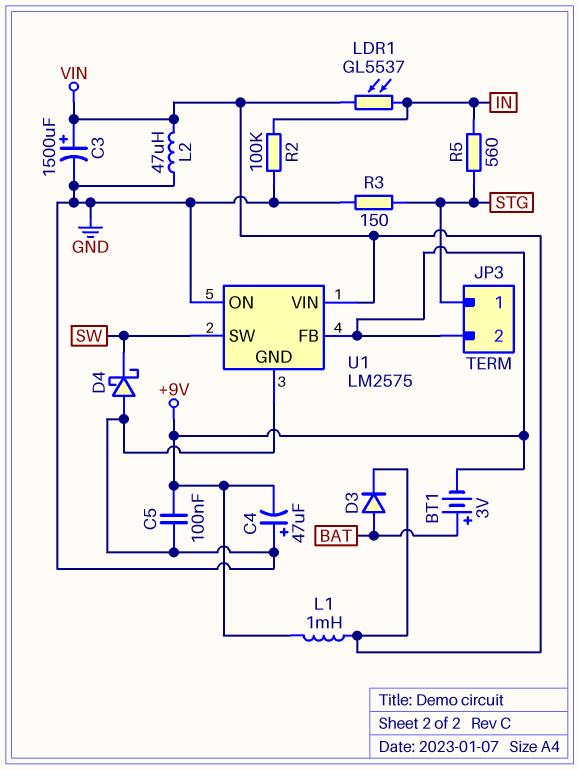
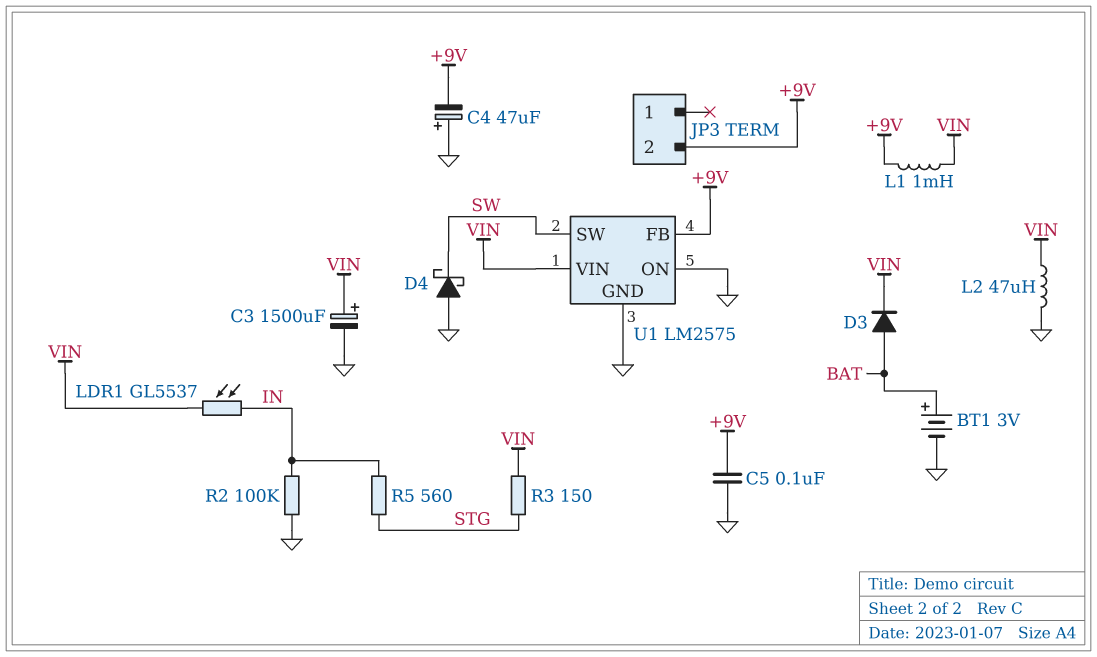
BT1: 3V (plus BAT, minus +9V) -> 3V (plus BAT, minus GND)
JP3 pin 1: STG -> none
R3: 150 (GND, STG) -> 150 (STG, VIN)

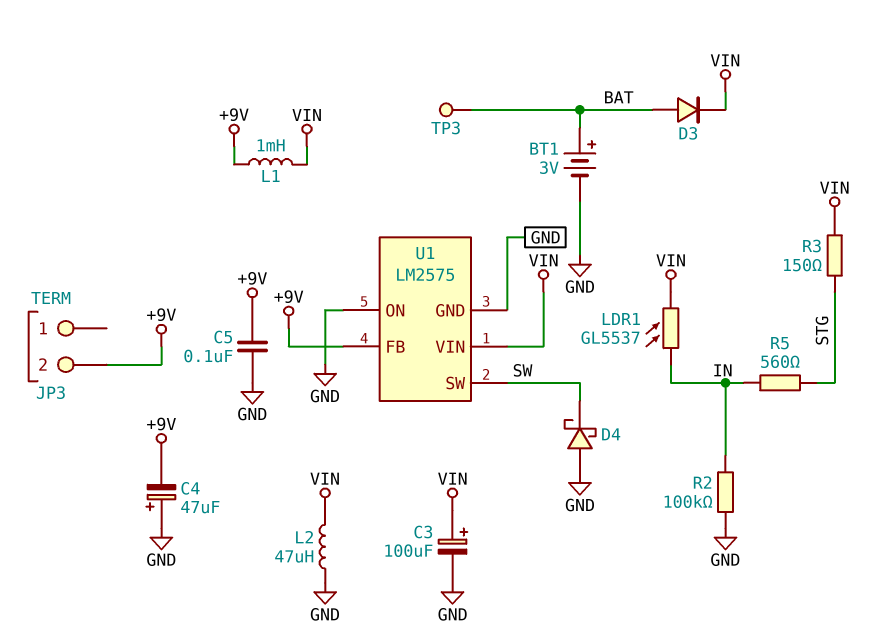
C3: 1500uF (plus VIN, minus GND) -> 100uF (plus VIN, minus GND)
TP3: none -> test point (BAT)

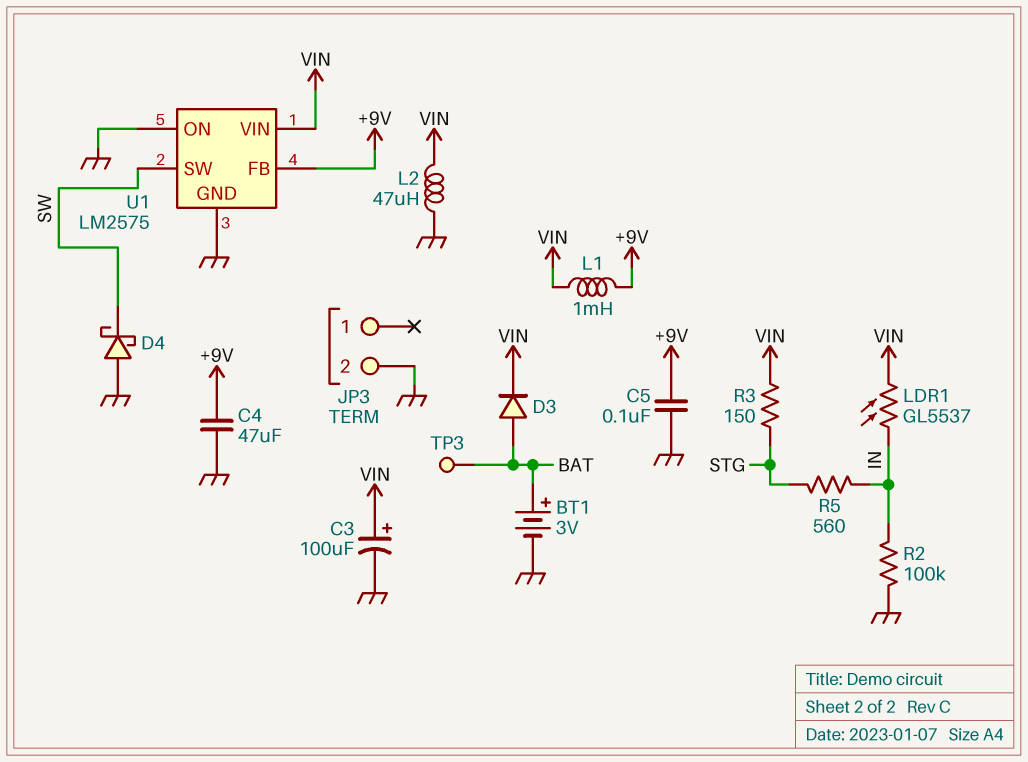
C4: 47uF (plus GND, minus +9V) -> 47uF (+9V, GND)
JP3 pin 2: +9V -> GND

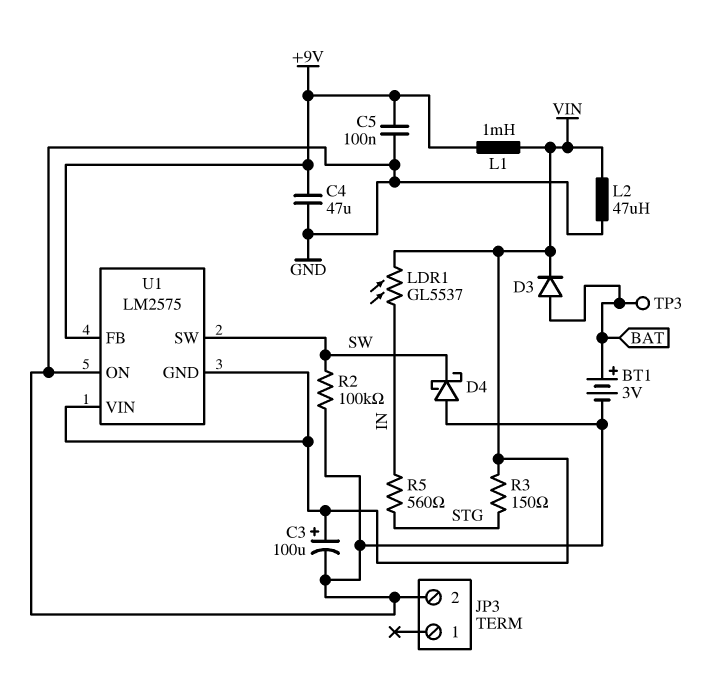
R2: 100k (GND, IN) -> 100k (GND, SW)
U1 pin GND: GND -> VIN

